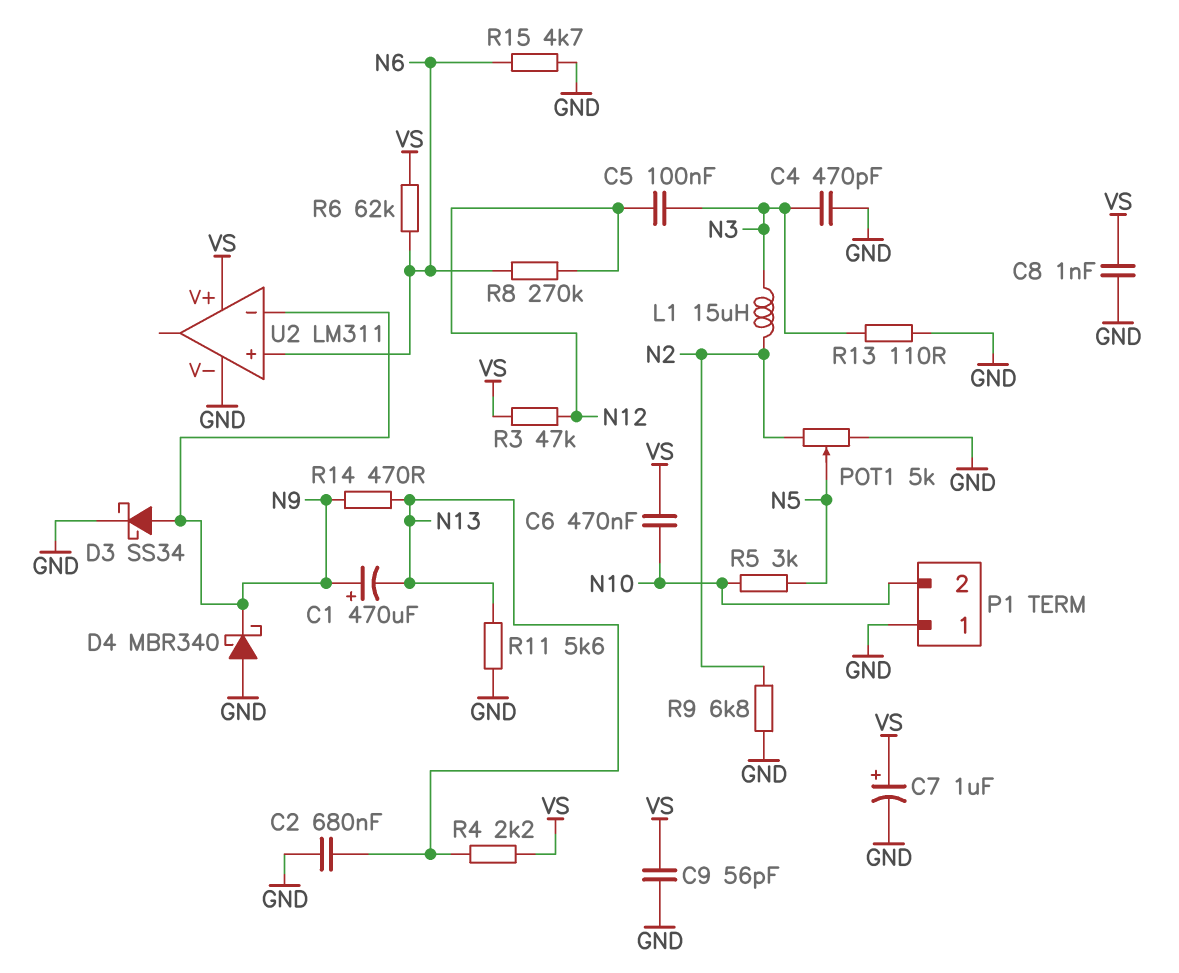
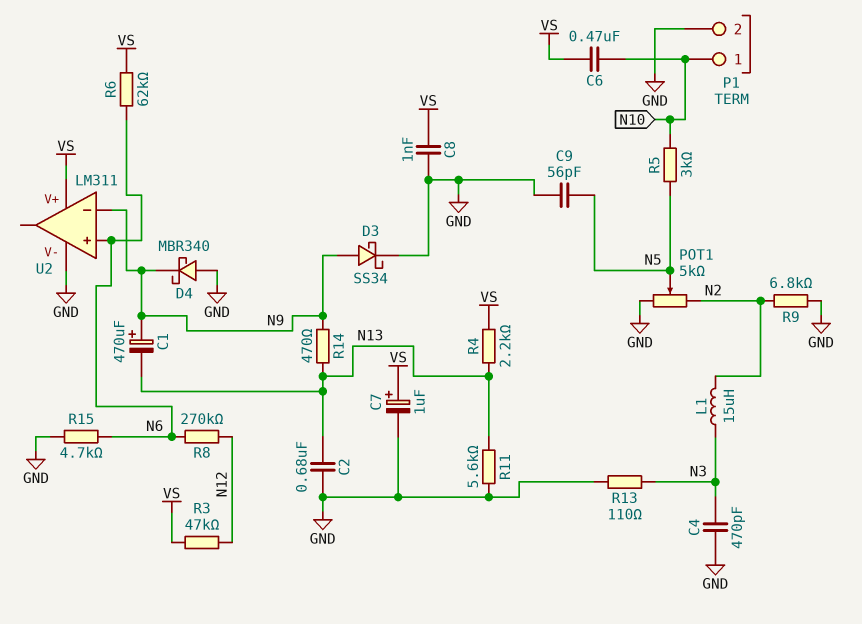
C5: 100nF (N3, N12) -> none
C9: 56pF (GND, VS) -> 56pF (GND, N5)
P1 pin 1: GND -> N10
P1 pin 2: N10 -> GND

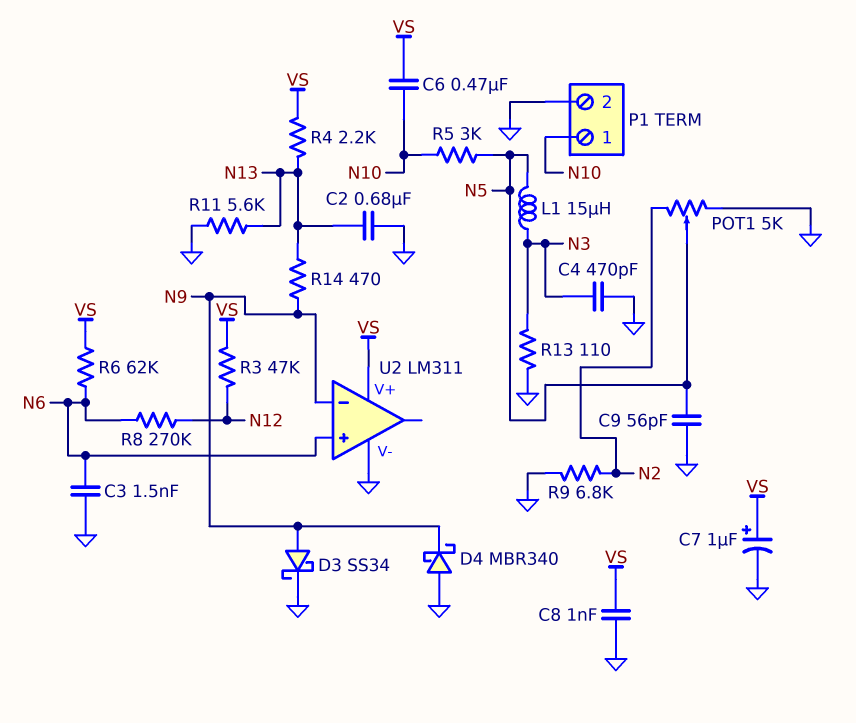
C1: 470uF (plus N9, minus N13) -> none
C3: none -> 1.5nF (GND, N6)
L1: 15uH (N2, N3) -> 15uH (N3, N5)
R15: 4.7k (GND, N6) -> none

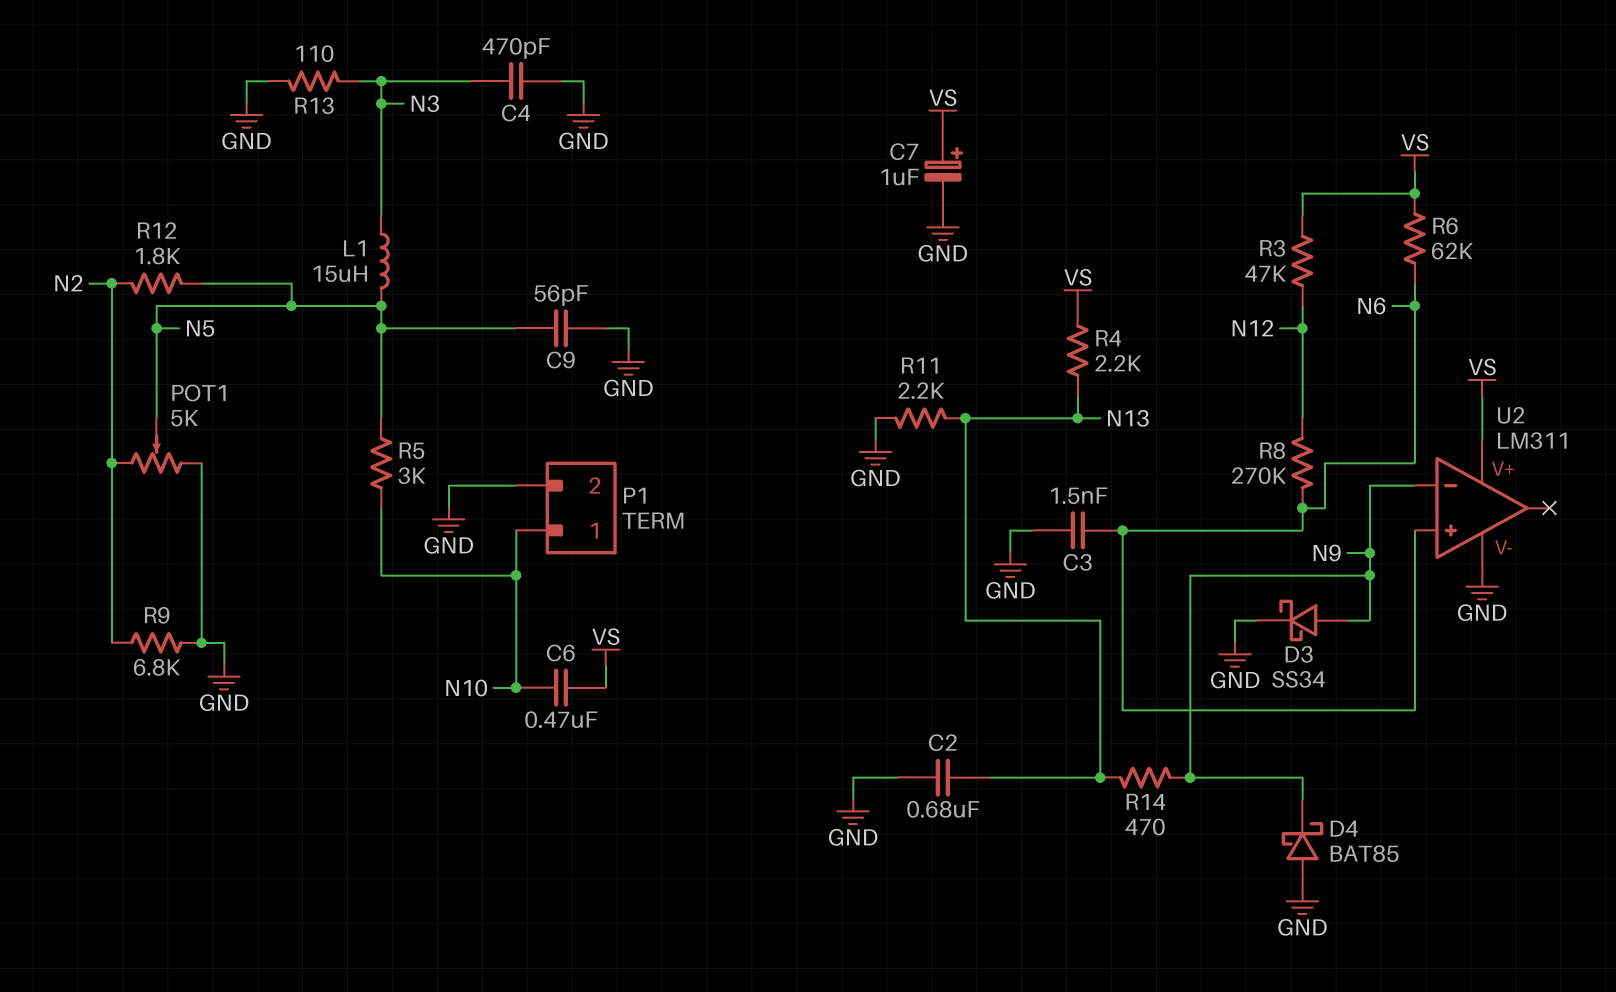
C8: 1nF (GND, VS) -> none
D4: schottky MBR340 (A GND, K N9) -> schottky BAT85 (A GND, K N9)
R11: 5.6k (GND, N13) -> 2.2k (GND, N13)
R12: none -> 1.8k (N2, N5)

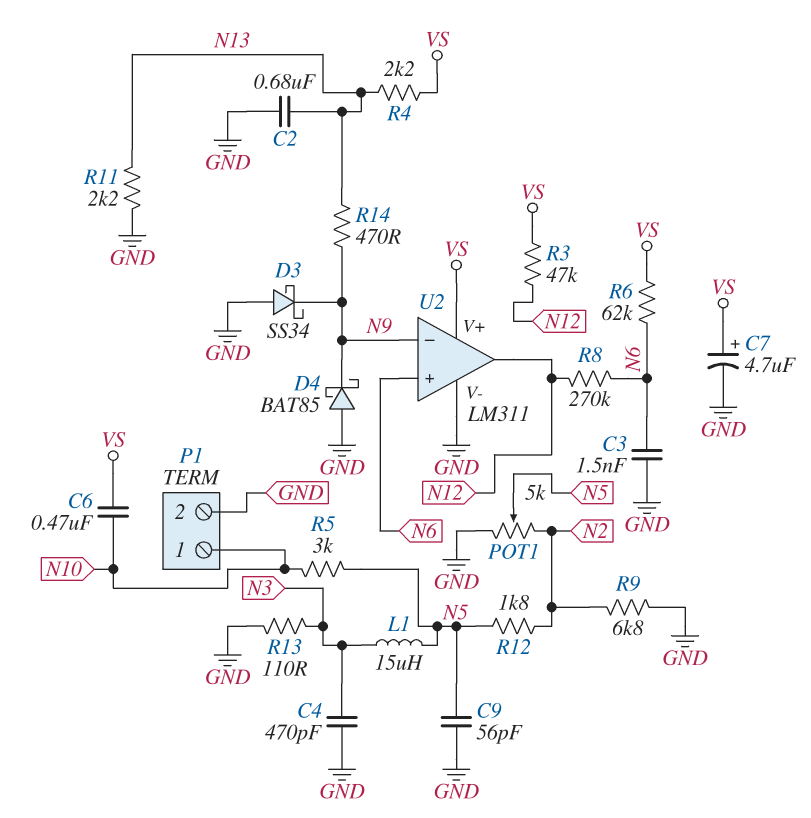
C7: 1uF (plus VS, minus GND) -> 4.7uF (plus VS, minus GND)
D3: schottky SS34 (A N9, K GND) -> schottky SS34 (A GND, K N9)
U2 pin out: none -> N12

